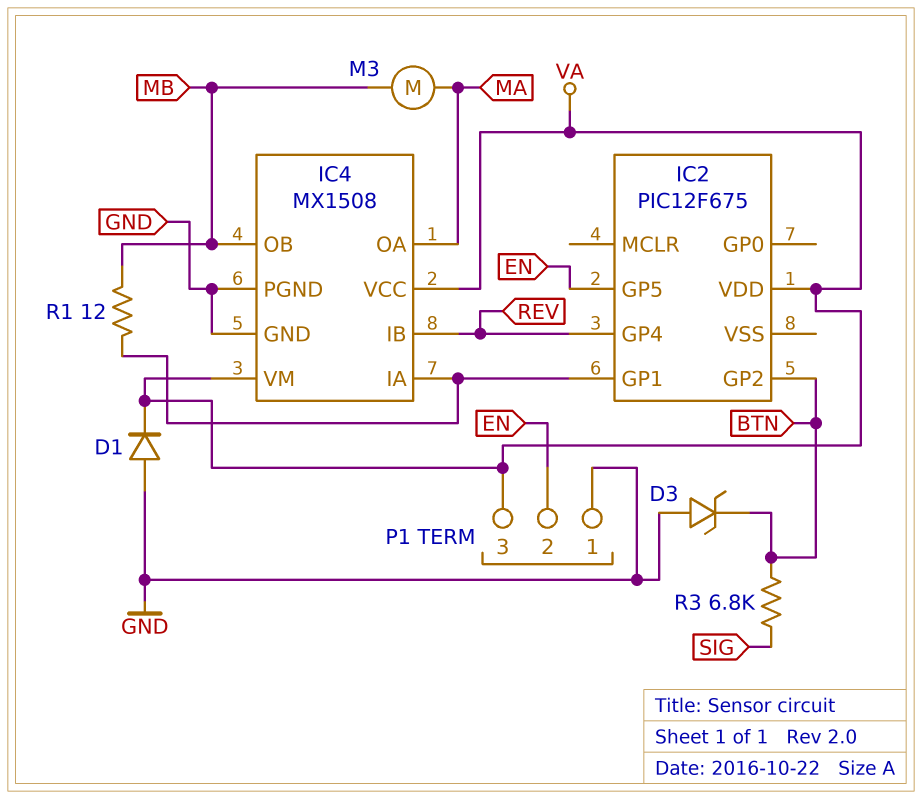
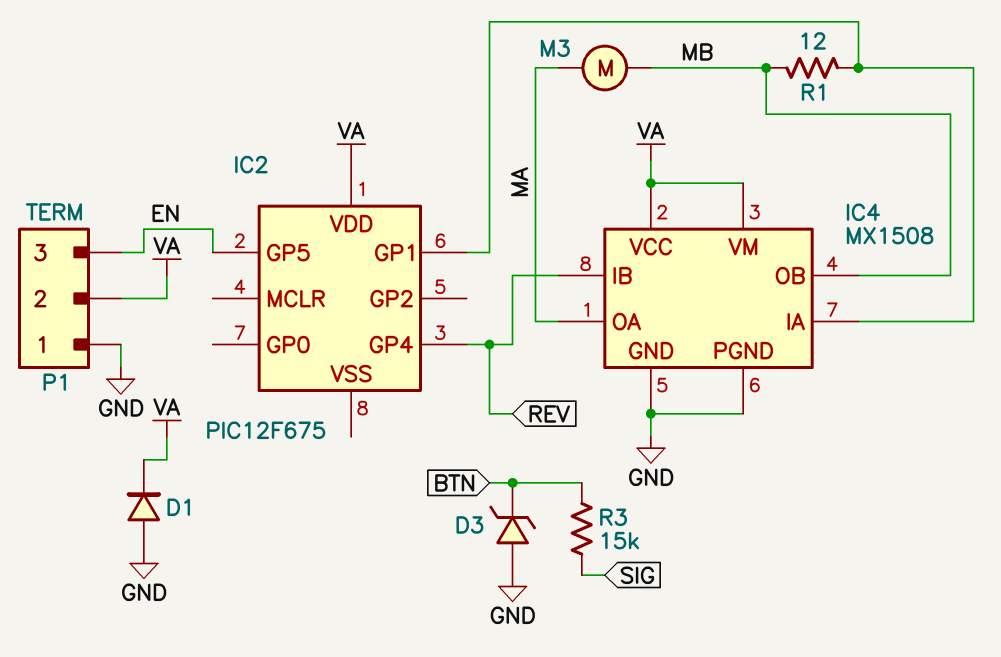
IC2 pin GP2: BTN -> none
P1 pin 2: EN -> VA
P1 pin 3: VA -> EN
R3: 6.8k (BTN, SIG) -> 15k (BTN, SIG)

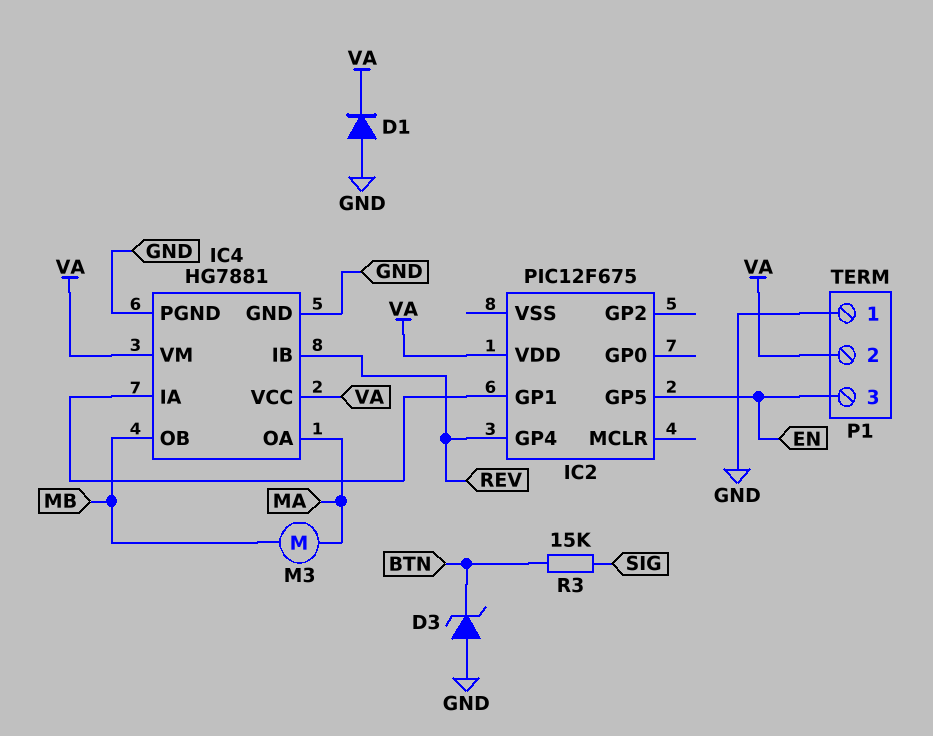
IC4: MX1508 -> HG7881
R1: 12 (IC2/GP1, MB) -> none

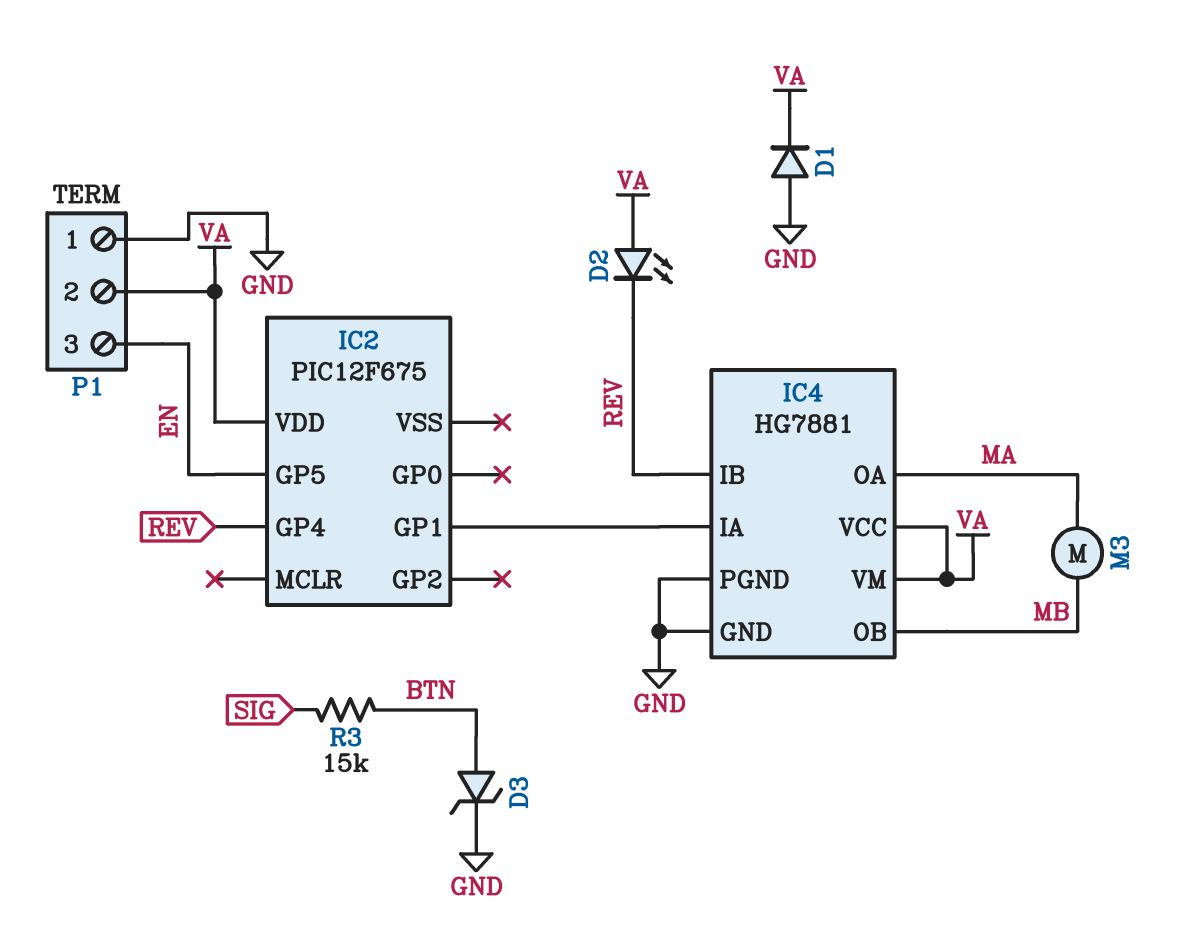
D2: none -> LED (A VA, K REV)
D3: zener (A GND, K BTN) -> zener (A BTN, K GND)

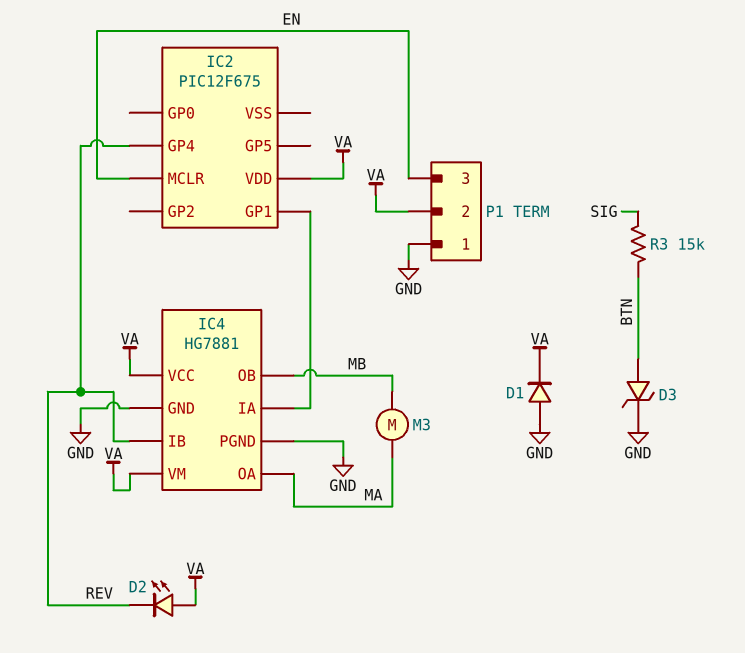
IC2 pin GP5: EN -> none
IC2 pin MCLR: none -> EN

